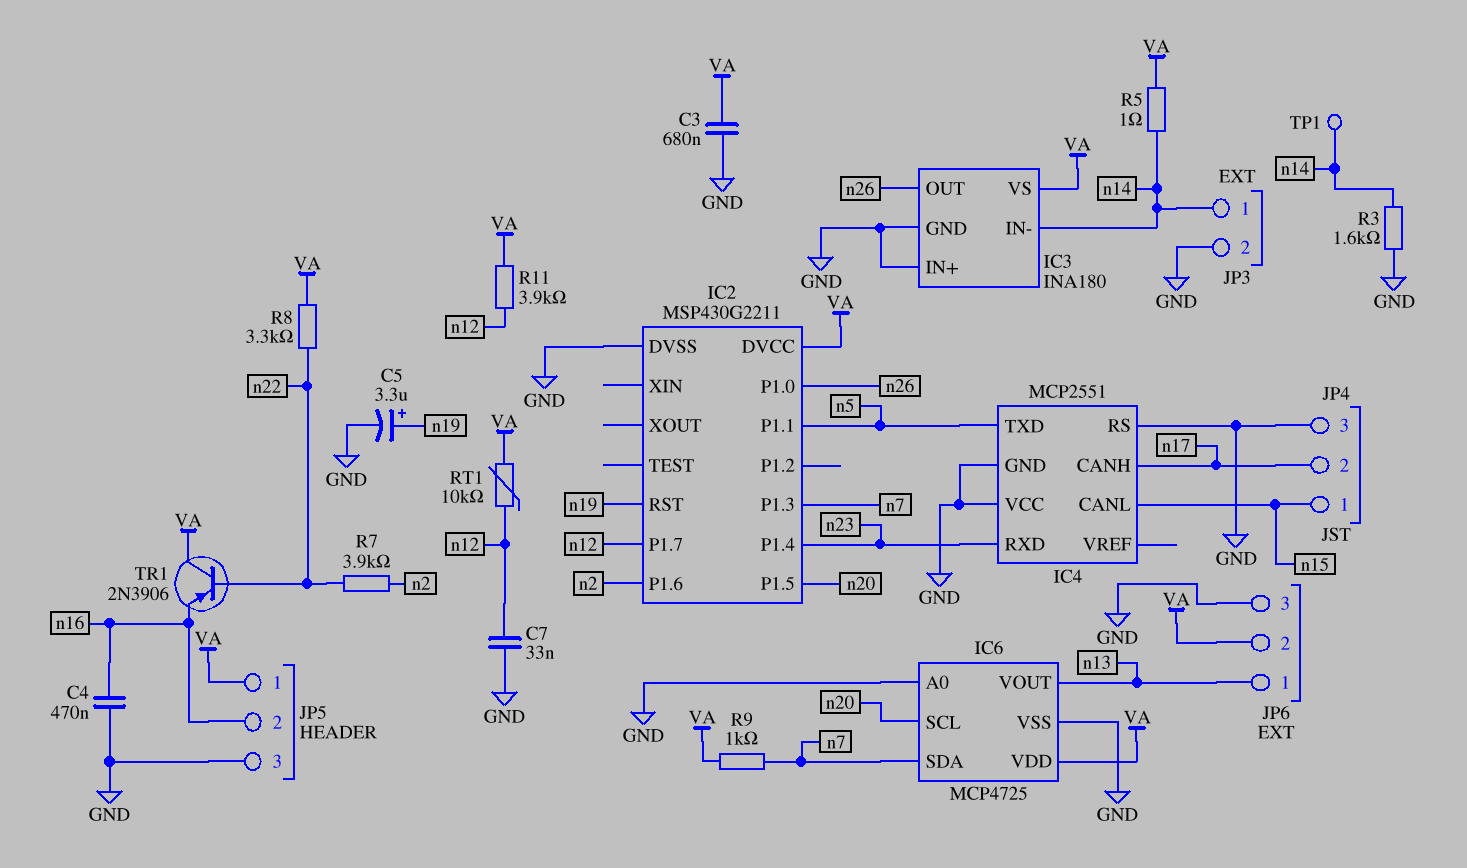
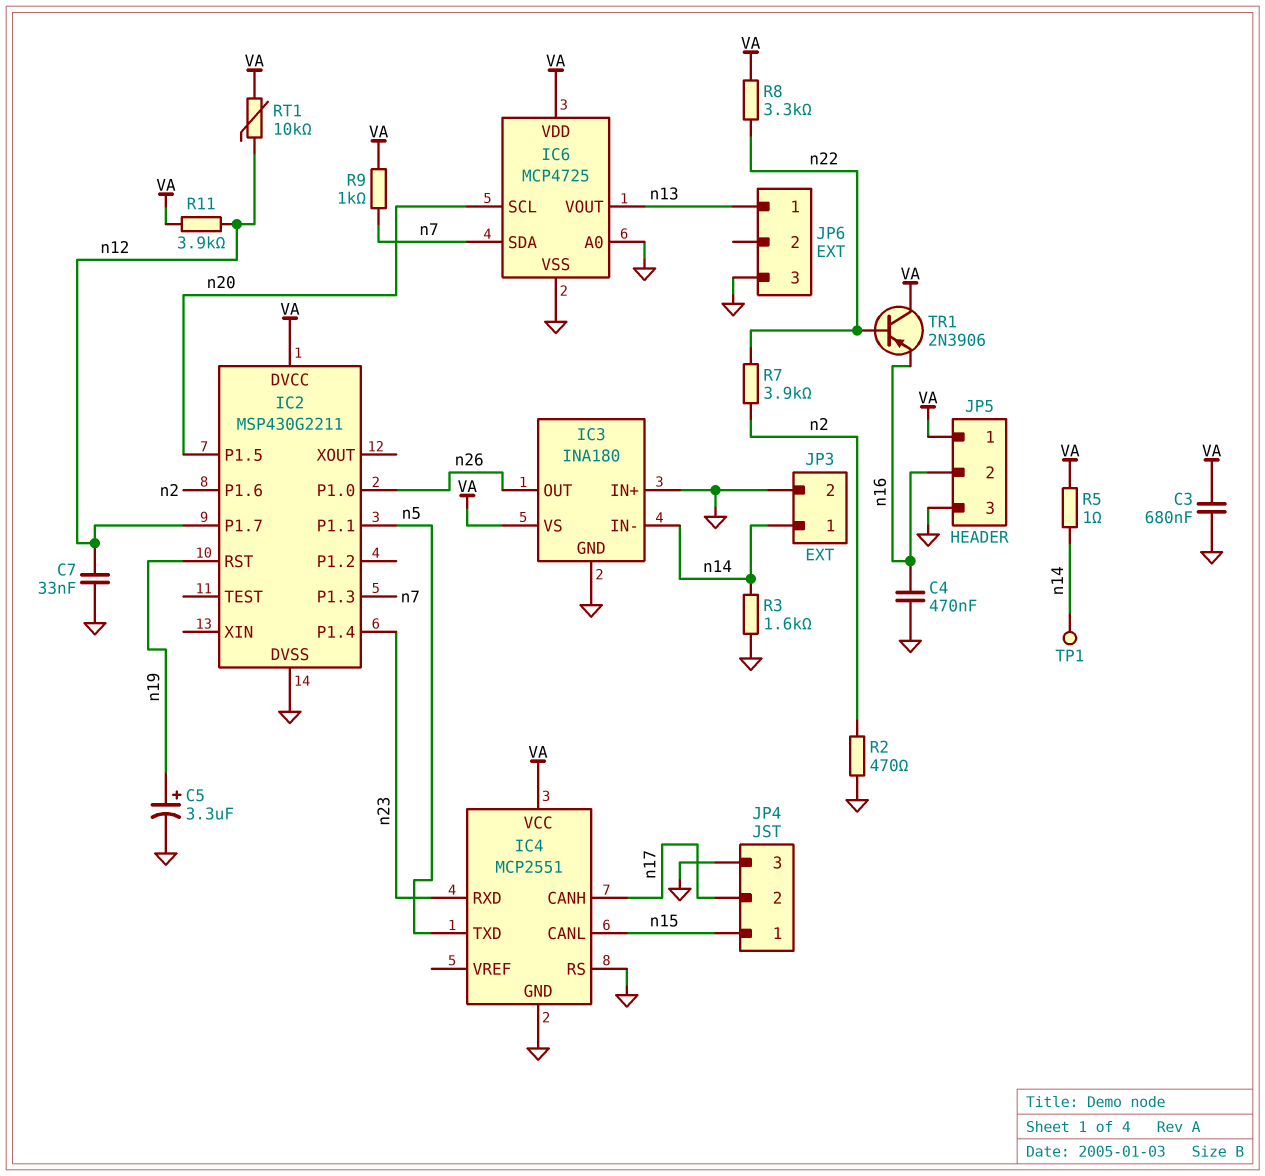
IC4 pin VCC: GND -> VA
JP6 pin 2: VA -> none
R2: none -> 470 (GND, n2)

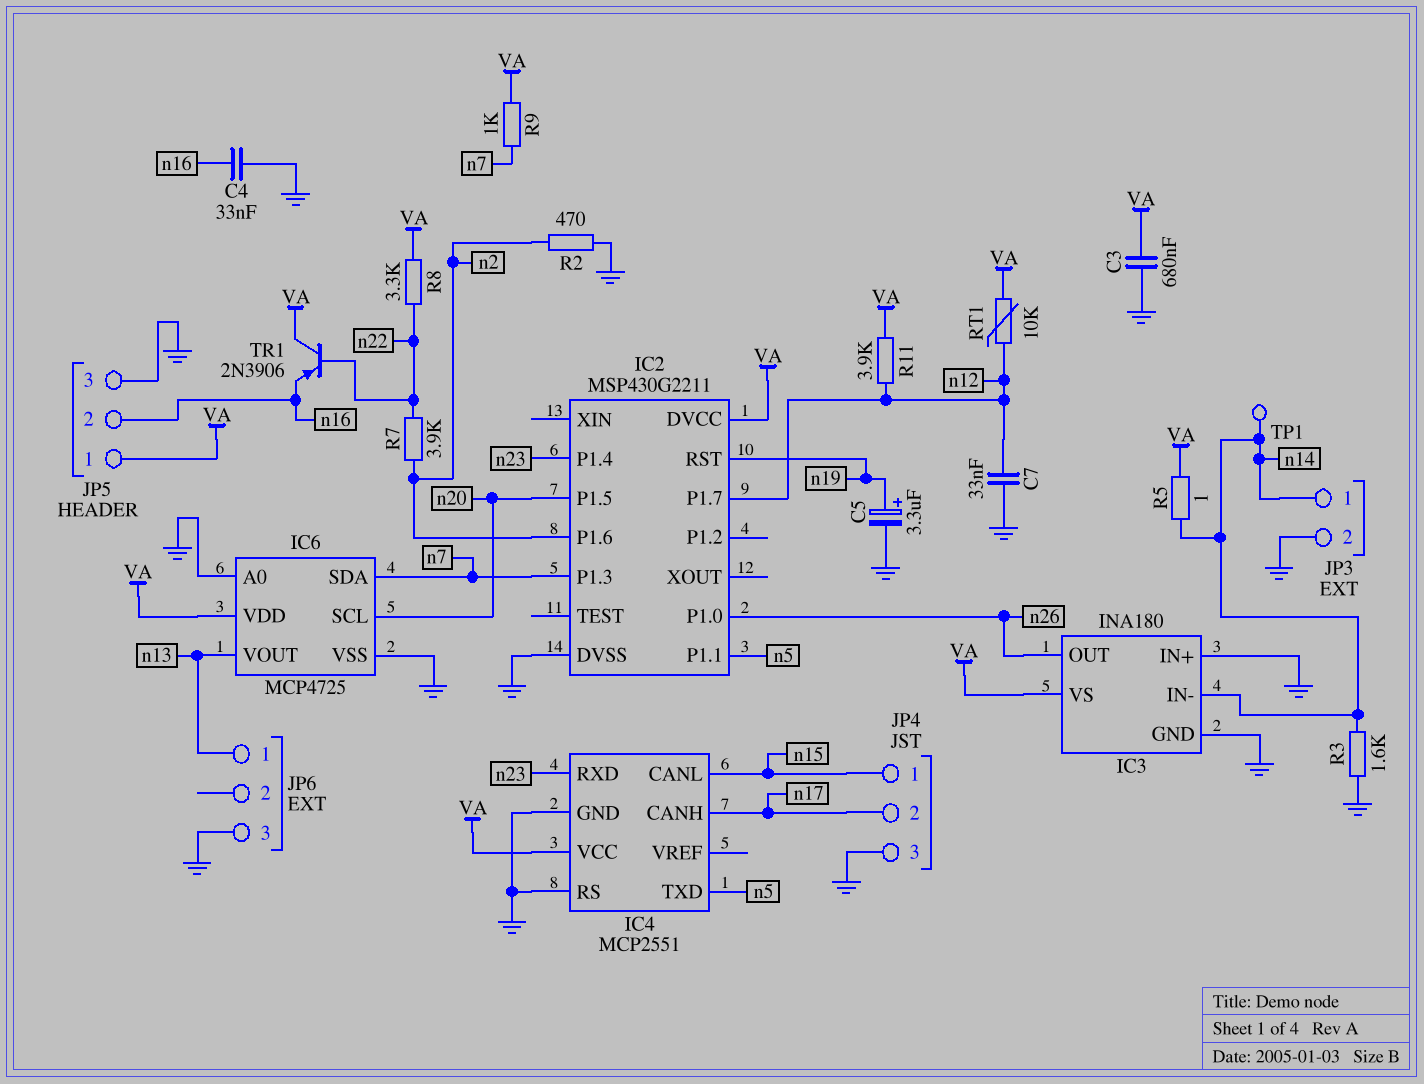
C4: 470nF (GND, n16) -> 33nF (GND, n16)

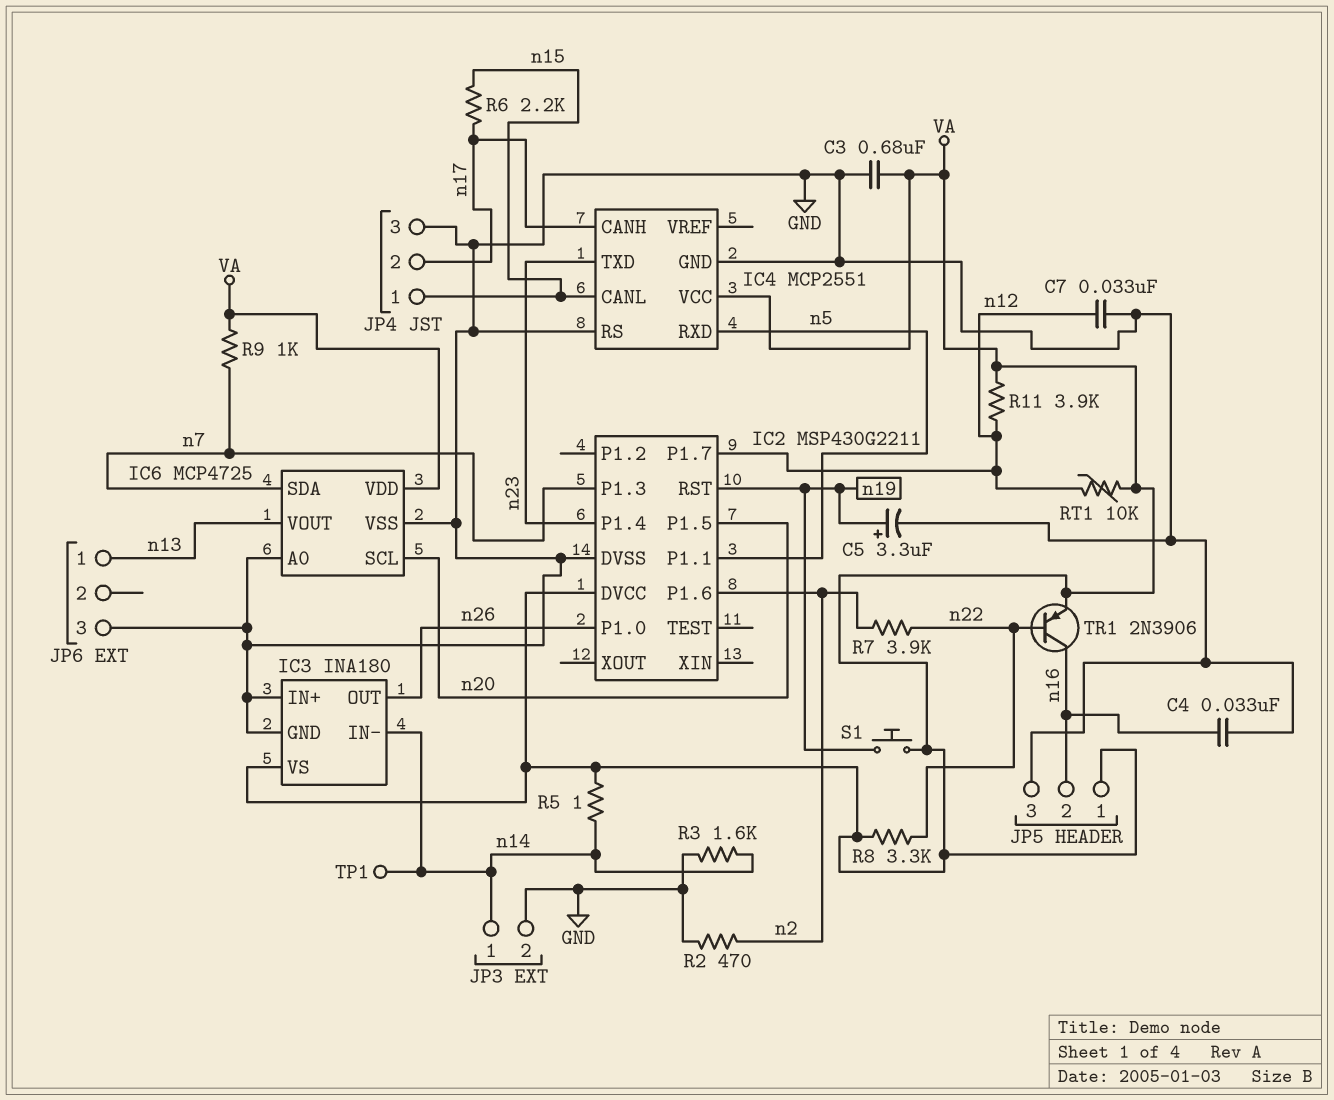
IC4 pin RXD: n23 -> n5
IC4 pin TXD: n5 -> n23
R6: none -> 2.2k (n15, n17)
S1: none -> button (VA, n19)
TR1: PNP 2N3906 (B n22, C VA, E n16) -> PNP 2N3906 (B n22, C n16, E VA)

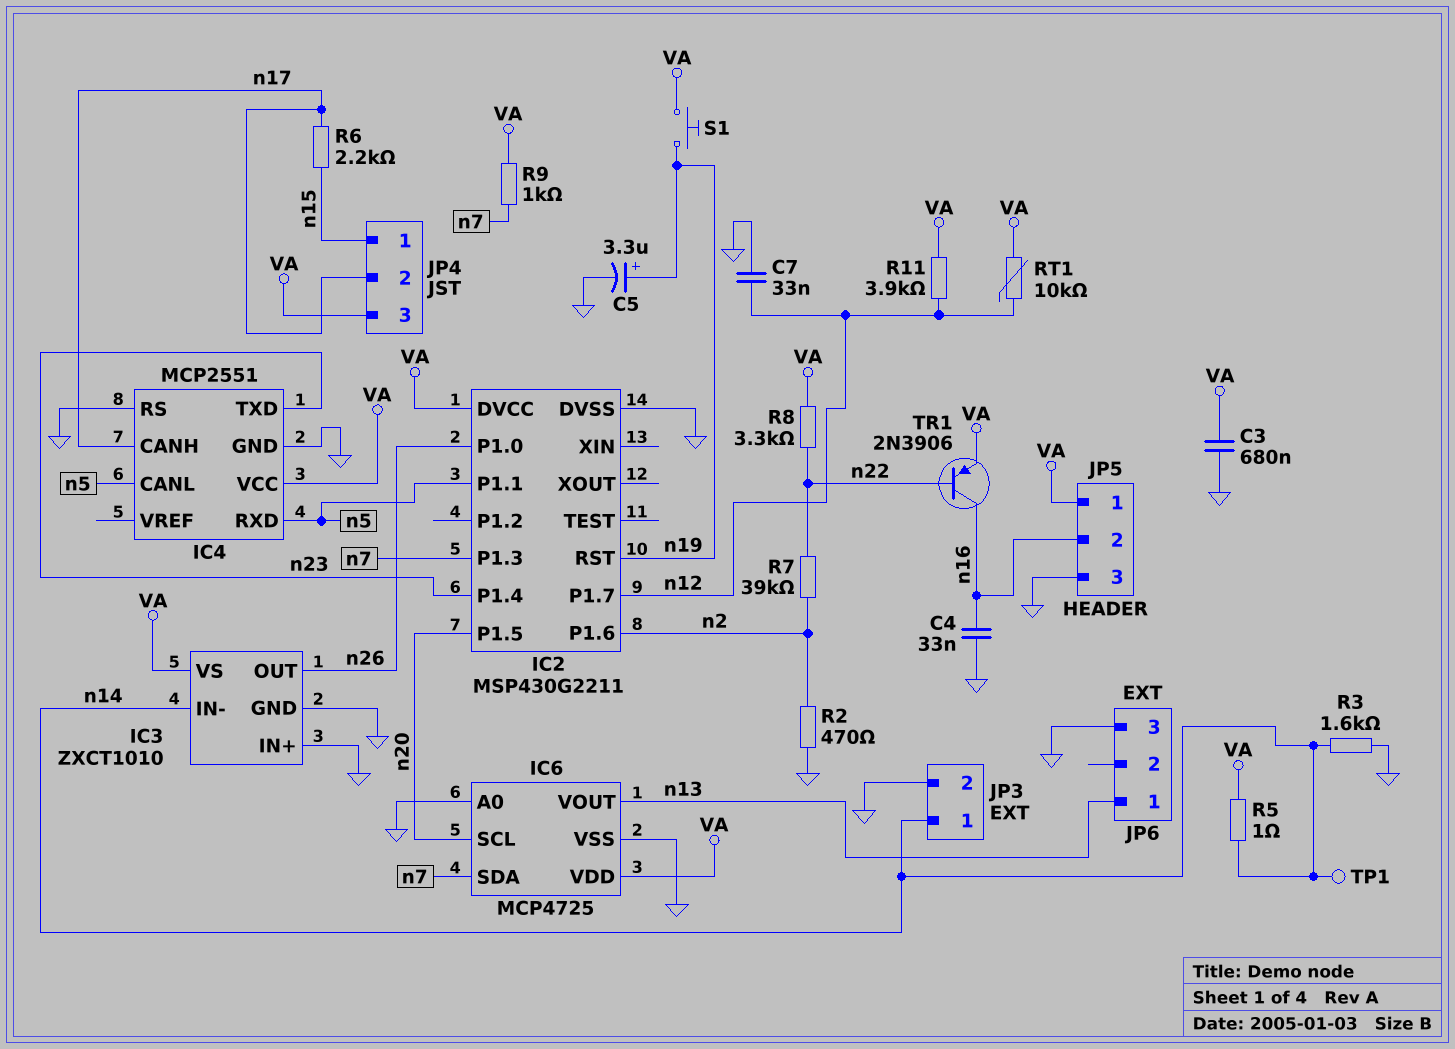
IC3: INA180 -> ZXCT1010
IC4 pin CANL: n15 -> n5
JP4 pin 3: GND -> VA
R7: 3.9k (n2, n22) -> 39k (n2, n22)

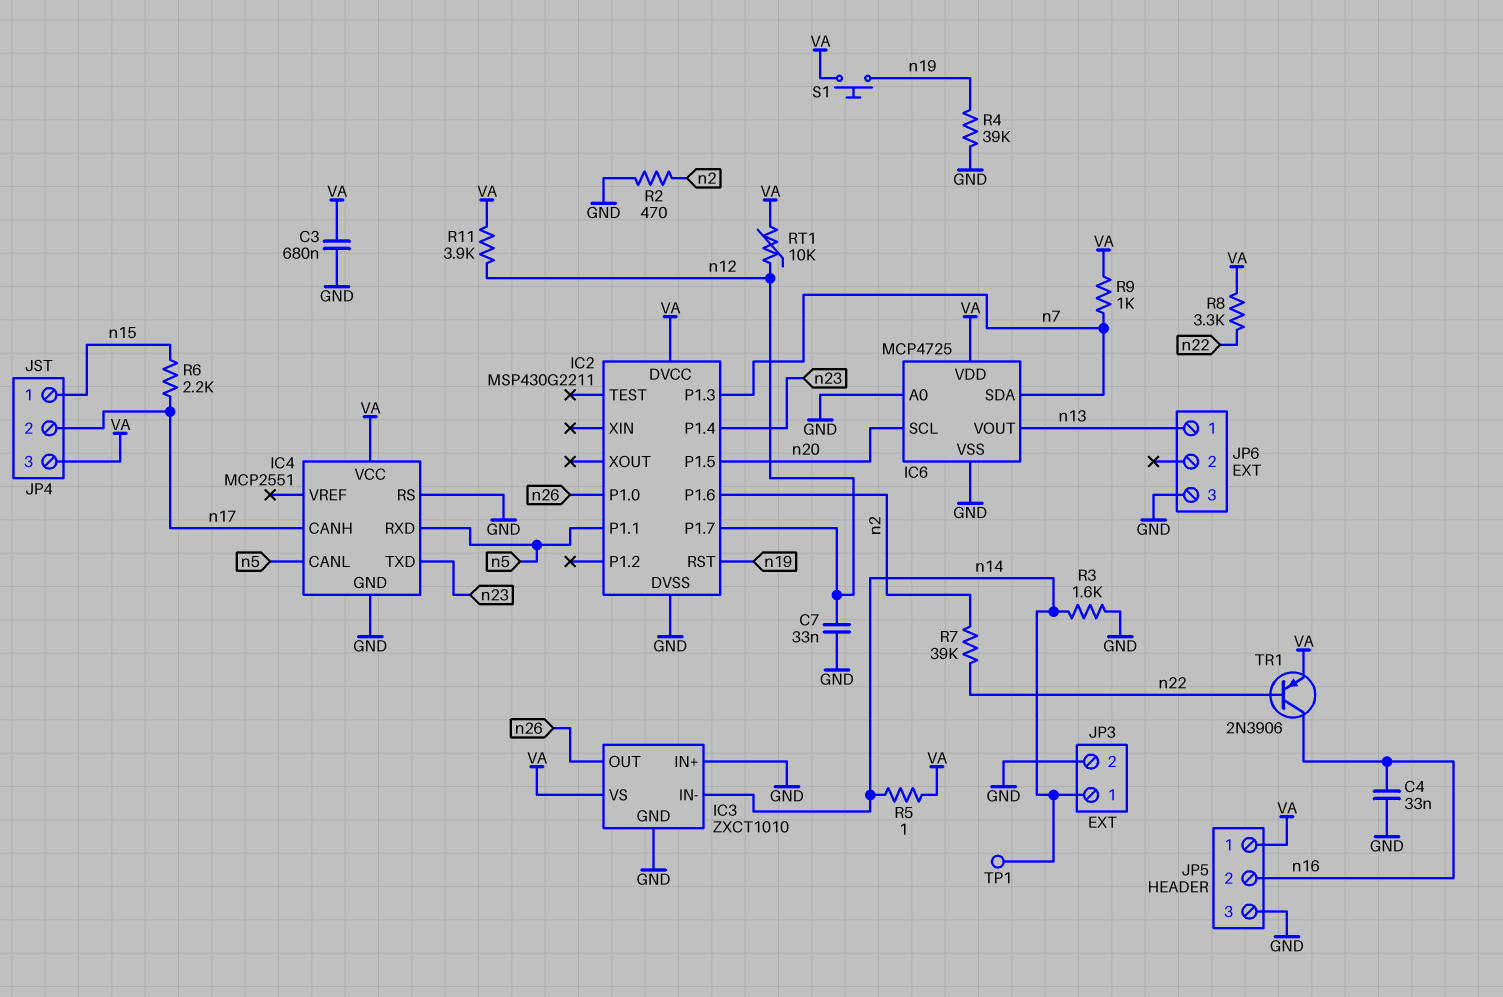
C5: 3.3uF (plus n19, minus GND) -> none
R4: none -> 39k (GND, n19)

